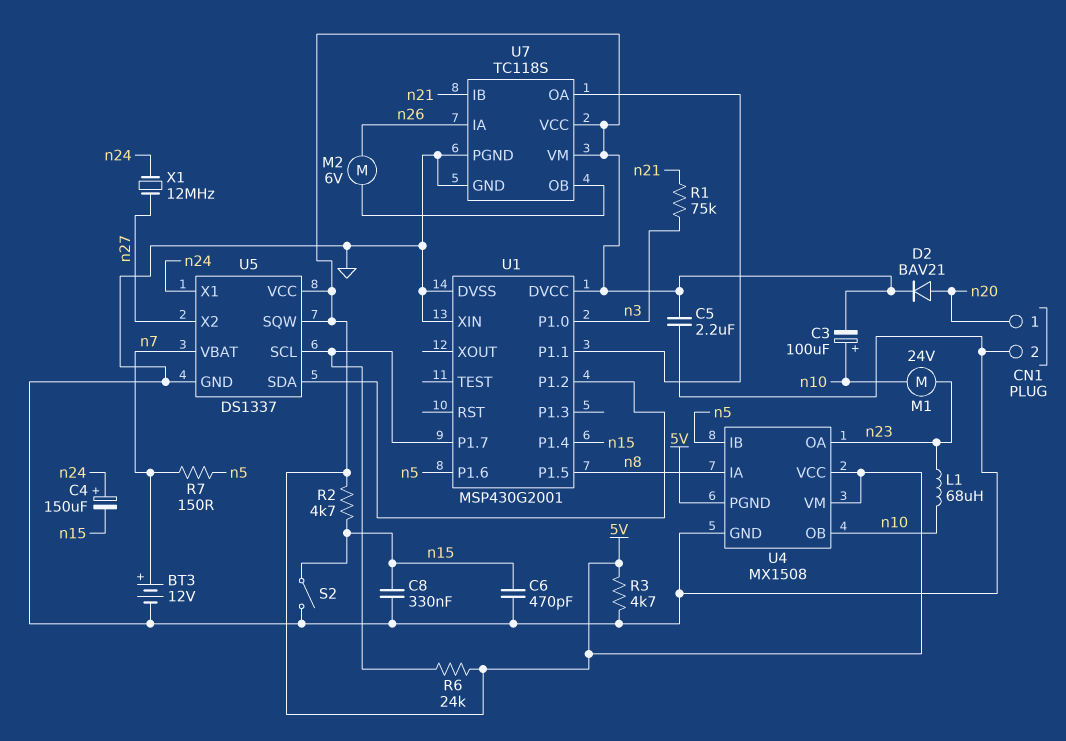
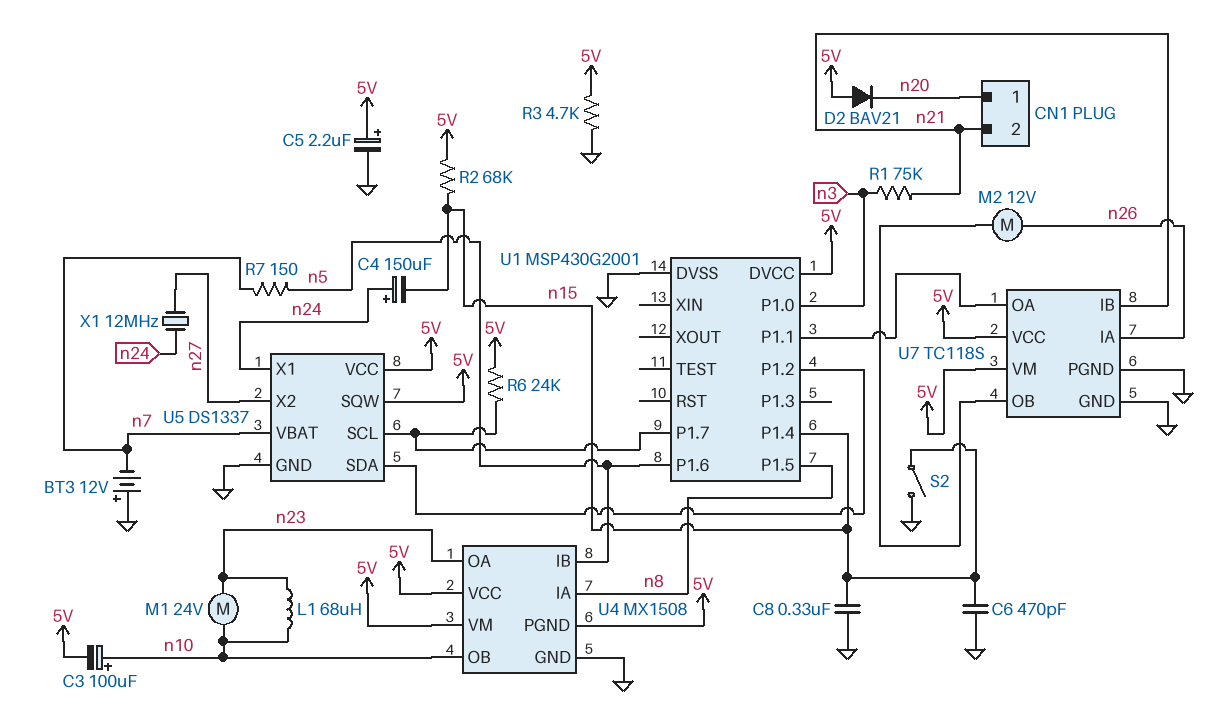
BT3: 12V (plus n7, minus GND) -> 12V (plus GND, minus n7)
C5: 2.2uF (5V, GND) -> 2.2uF (plus 5V, minus GND)
CN1 pin 2: GND -> n21
D2: diode BAV21 (A n20, K 5V) -> diode BAV21 (A 5V, K n20)
M2: motor 6V (U7/OB, n26) -> motor 12V (U7/OB, n26)
R2: 4.7k (5V, n15) -> 68k (5V, n15)
U1 pin XIN: GND -> none

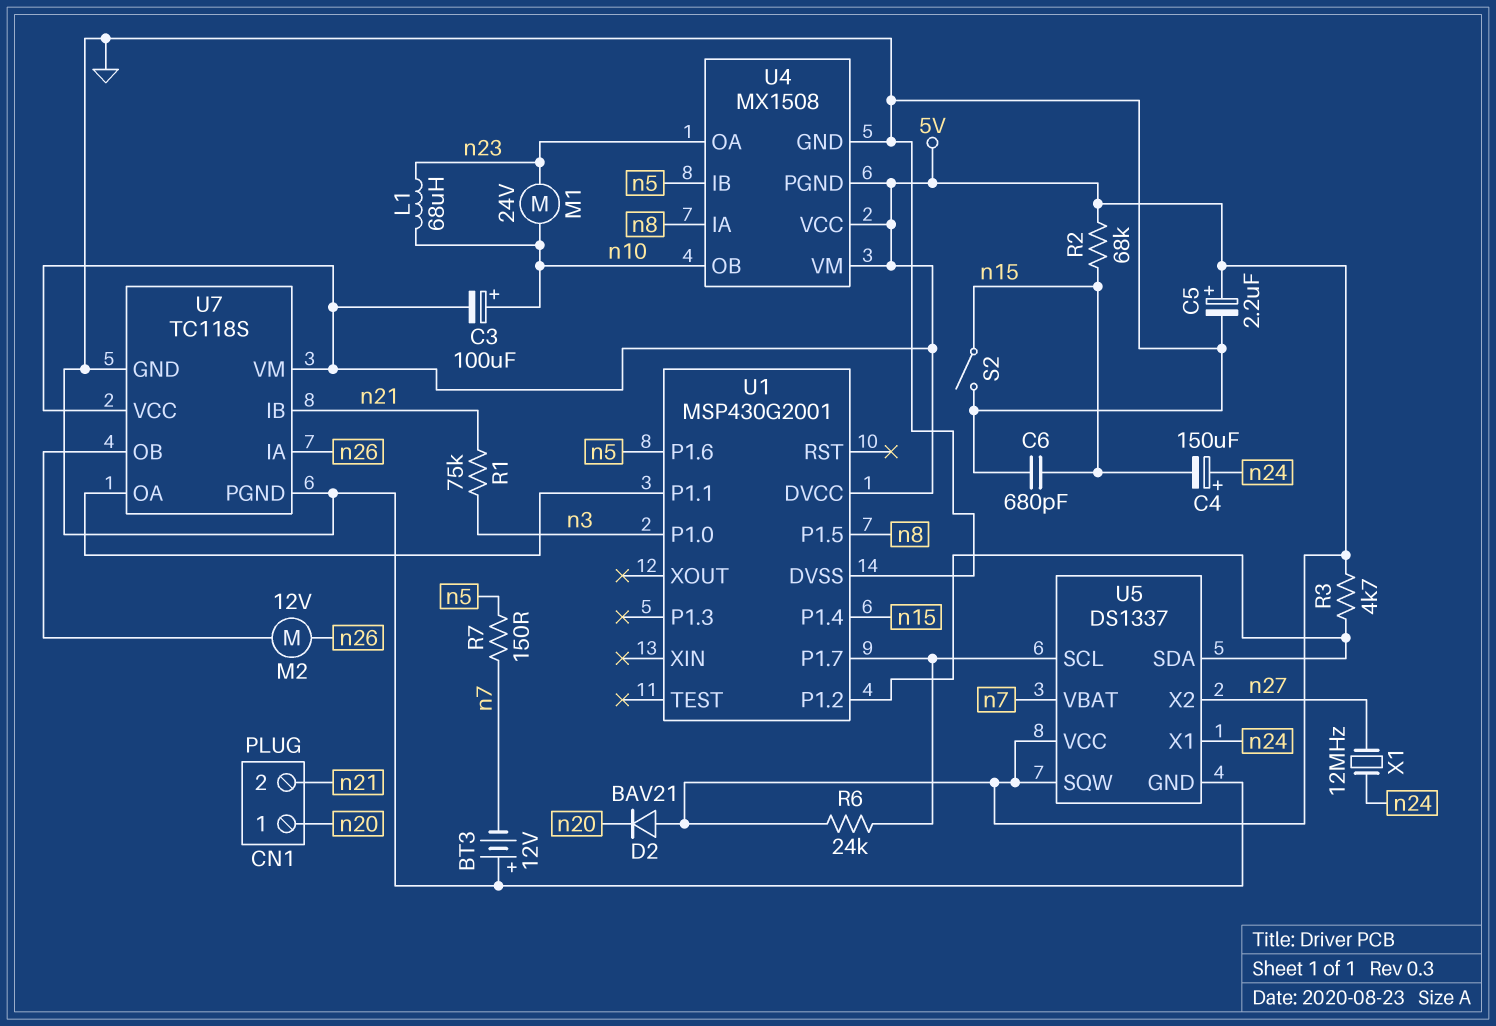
C6: 470pF (GND, n15) -> 680pF (GND, n15)
C8: 330nF (GND, n15) -> none
R3: 4.7k (5V, GND) -> 4.7k (5V, U1/P1.2)

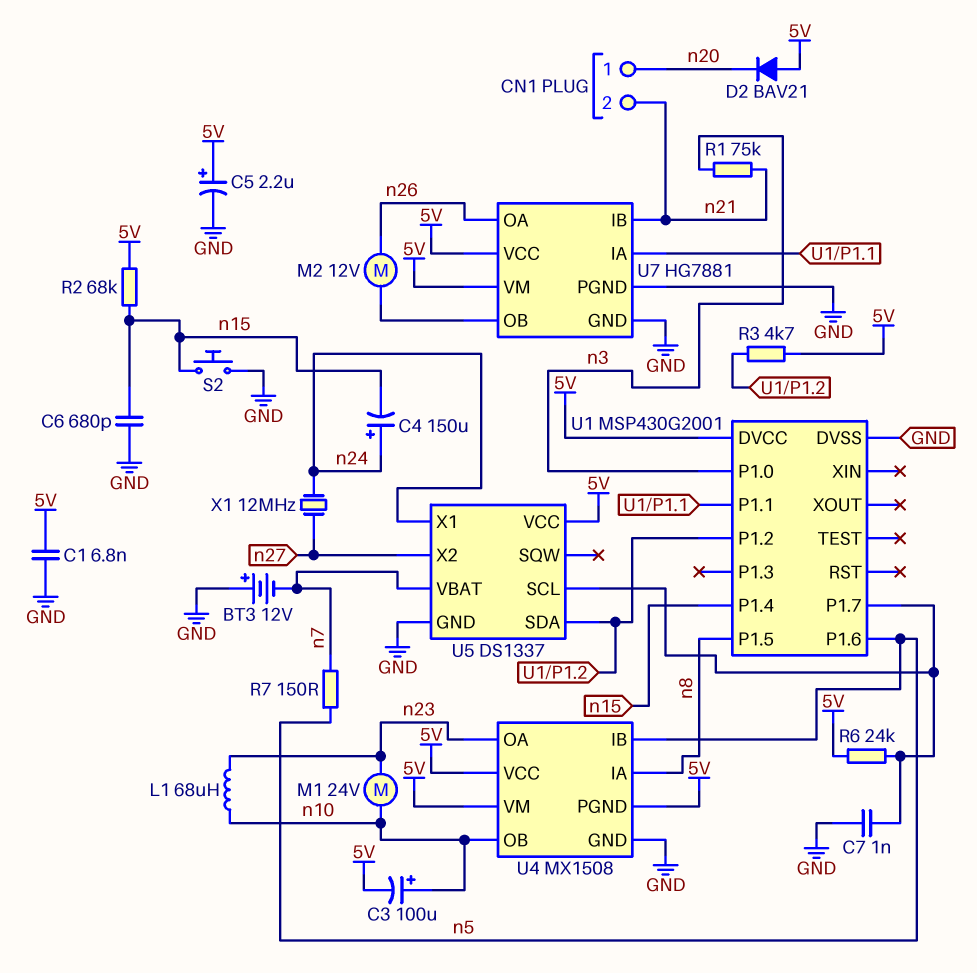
C1: none -> 6.8nF (5V, GND)
C7: none -> 1nF (GND, U1/P1.7)
S2: switch (GND, n15) -> button (GND, n15)
U5 pin SQW: 5V -> none
U7: TC118S -> HG7881
U7 pin IA: n26 -> U1/P1.1
U7 pin OA: U1/P1.1 -> n26

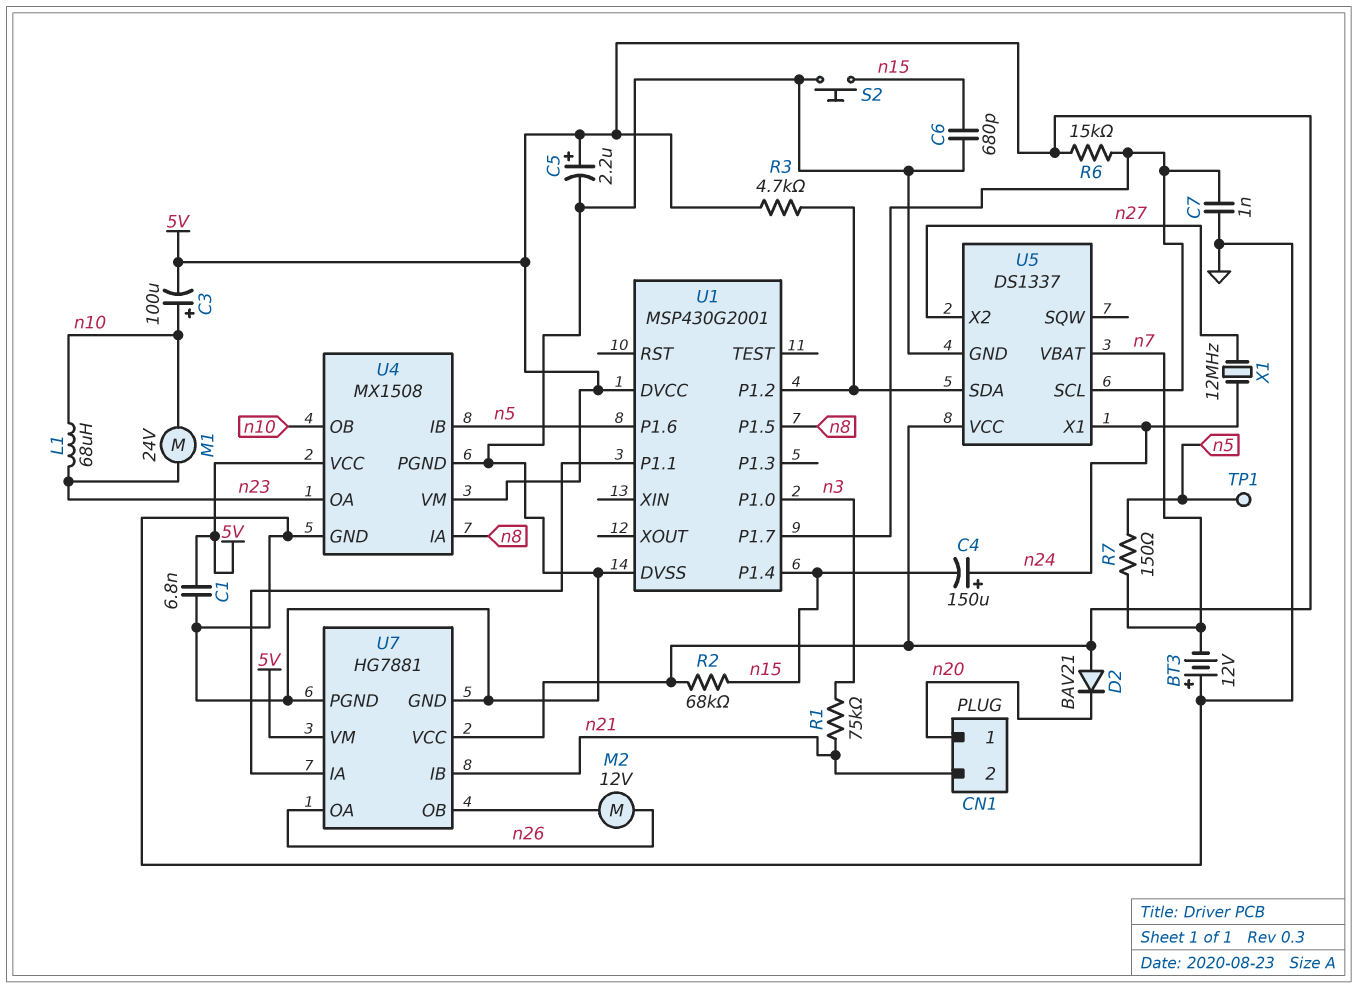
R6: 24k (5V, U1/P1.7) -> 15k (5V, U1/P1.7)
TP1: none -> test point (n5)
U4 pin PGND: 5V -> GND

